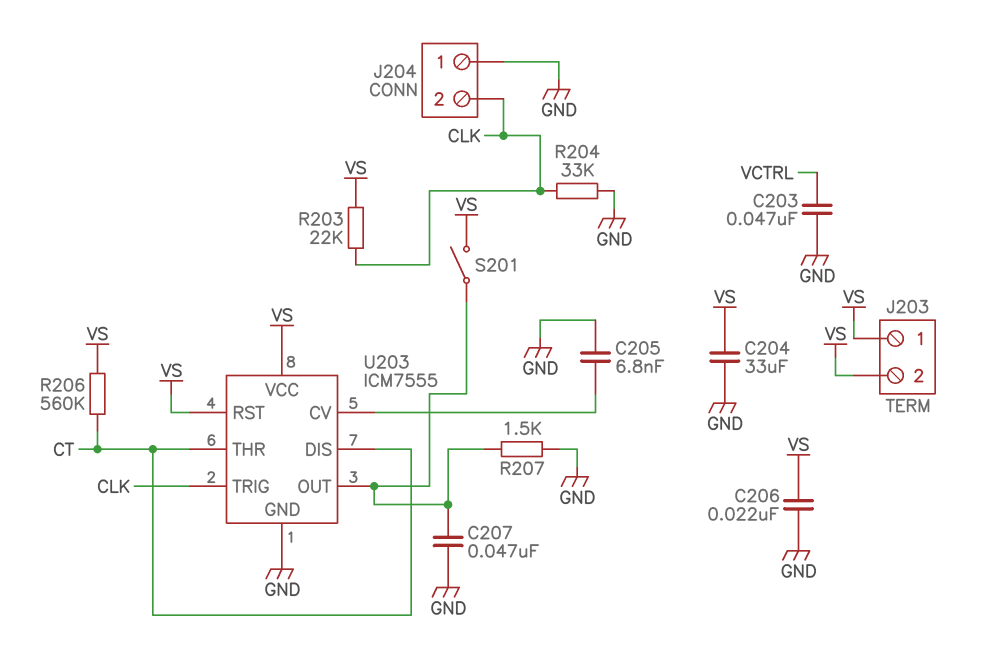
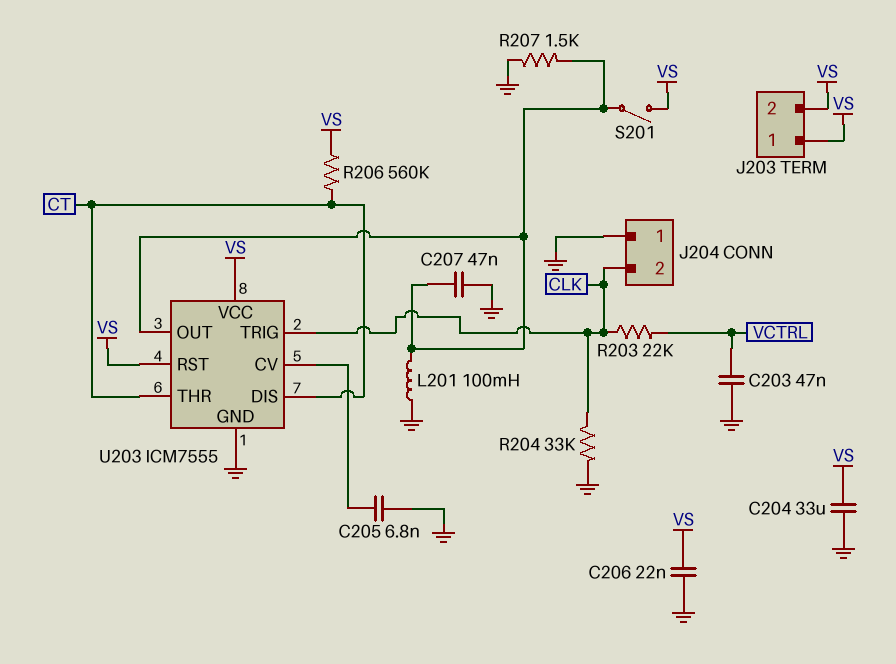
L201: none -> 100mH (GND, U203/OUT)
R203: 22k (CLK, VS) -> 22k (CLK, VCTRL)

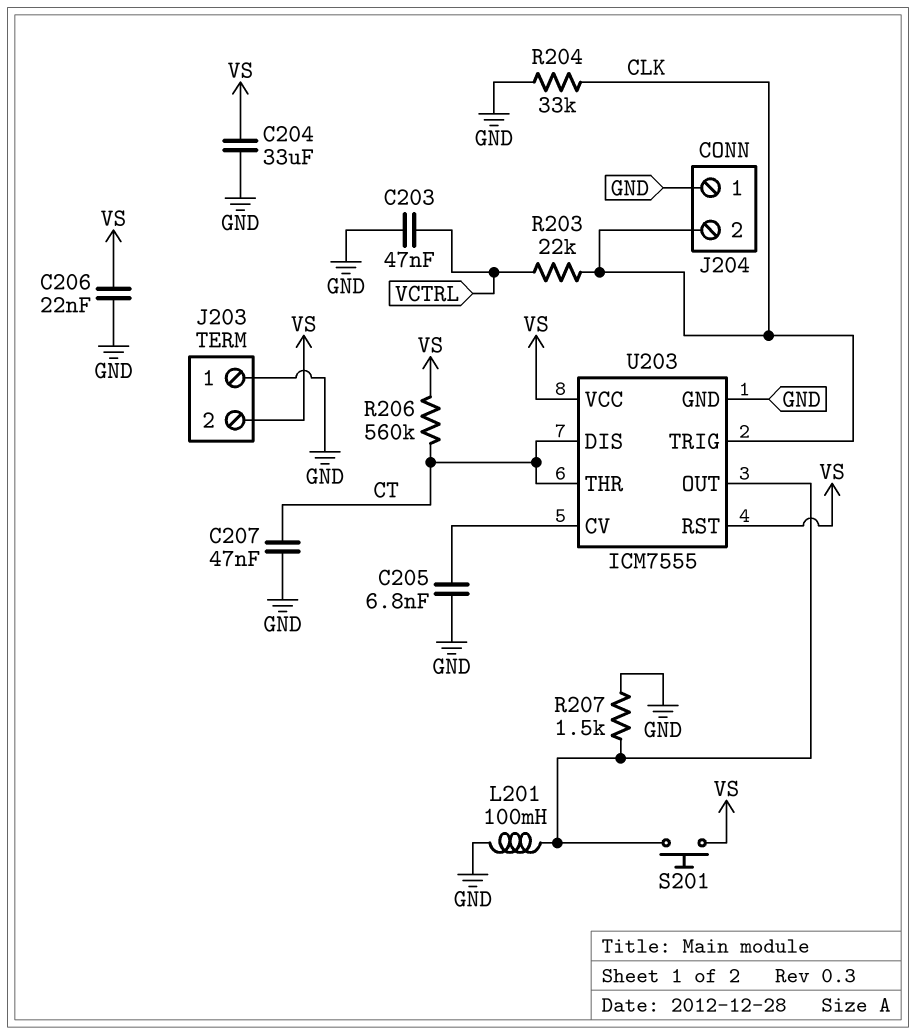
C207: 47nF (GND, U203/OUT) -> 47nF (CT, GND)
J203 pin 1: VS -> GND
S201: switch (U203/OUT, VS) -> button (U203/OUT, VS)

